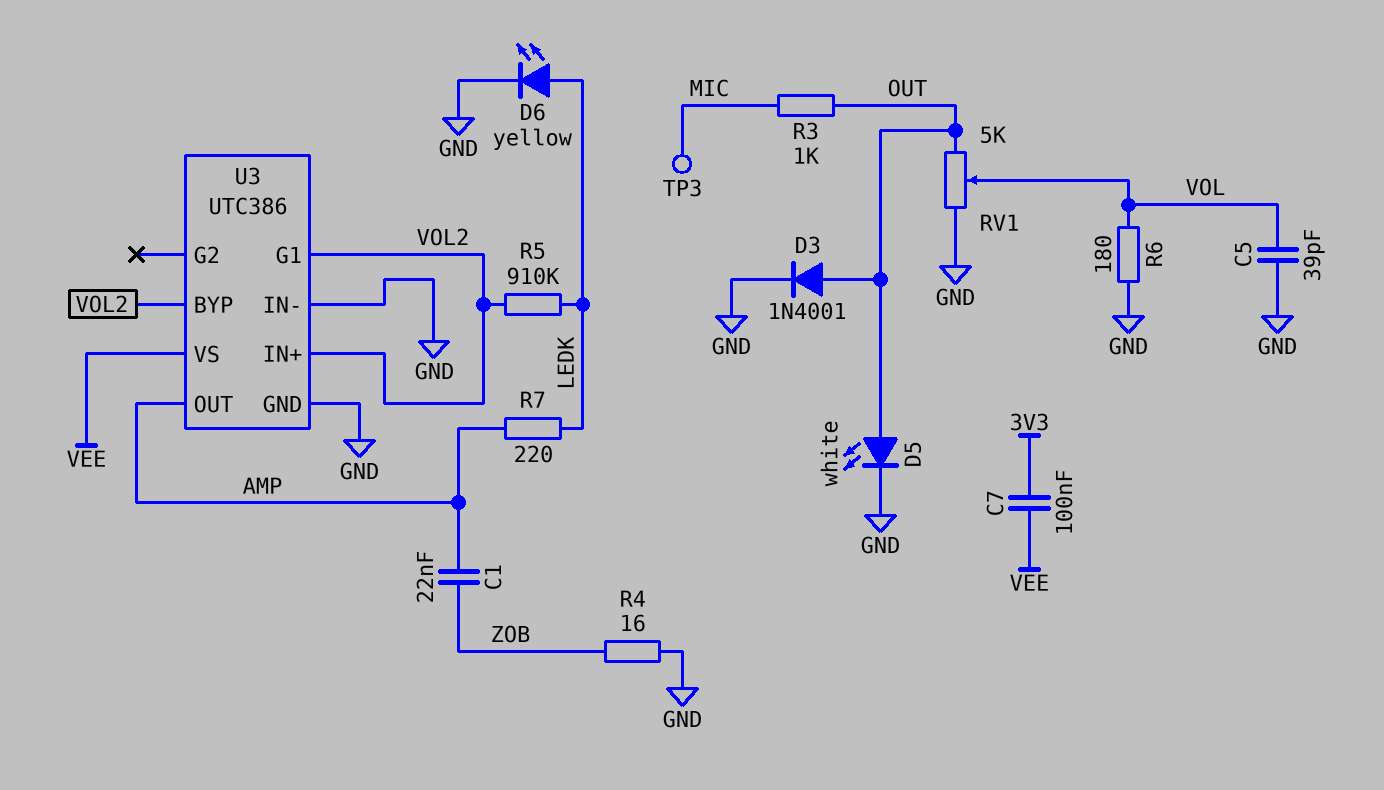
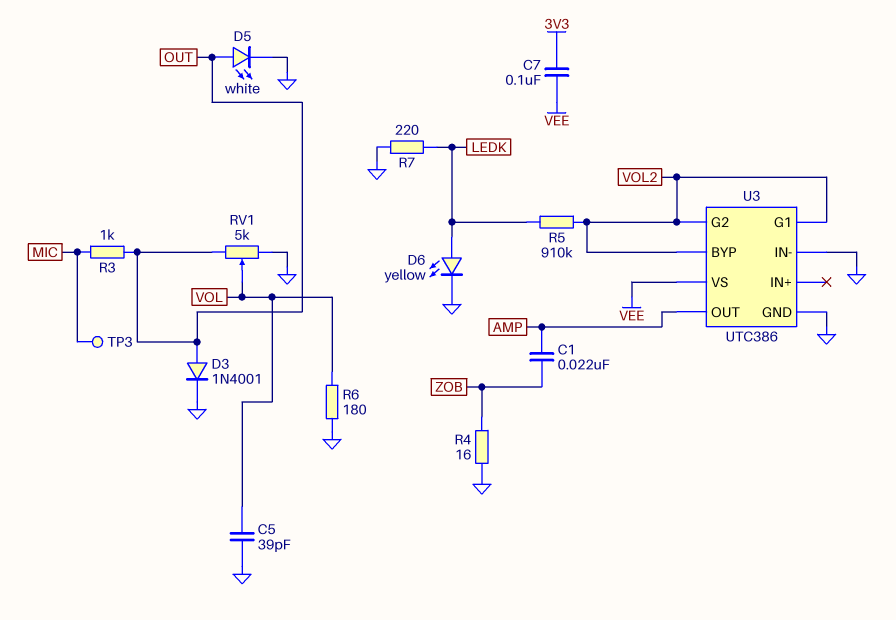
R7: 220 (AMP, LEDK) -> 220 (GND, LEDK)
U3 pin G2: none -> VOL2
U3 pin IN+: VOL2 -> none

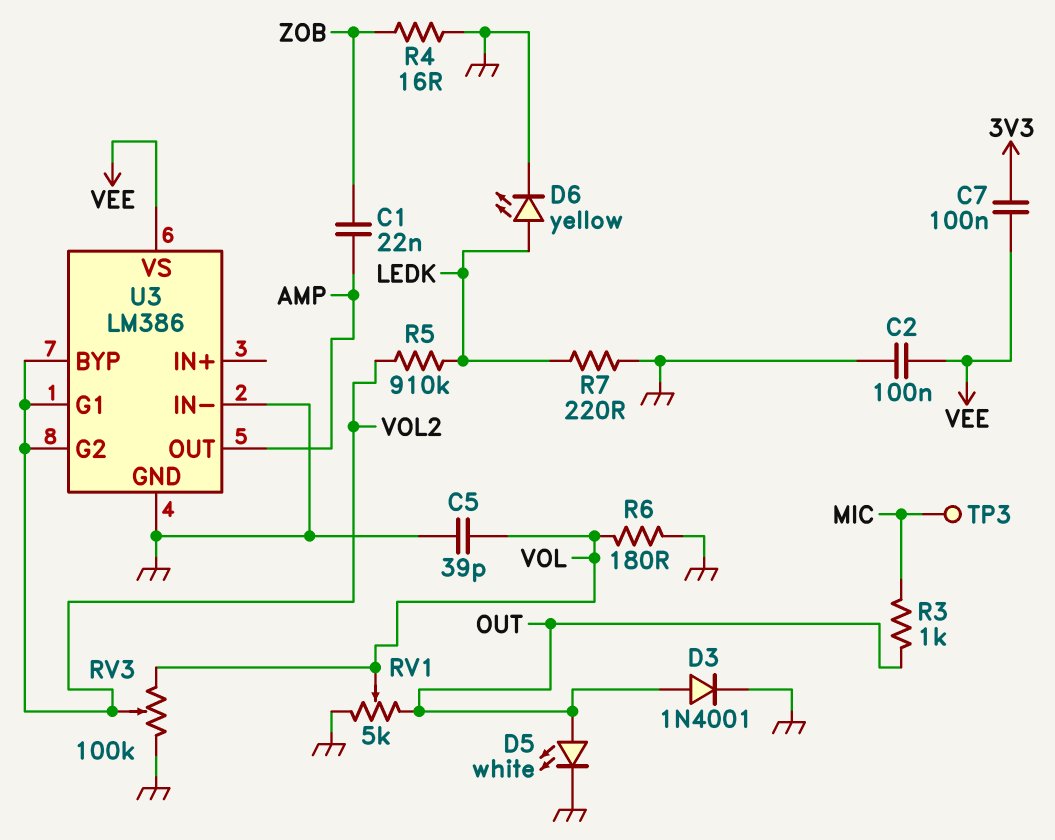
C2: none -> 100nF (GND, VEE)
RV3: none -> 100k (GND, VOL, wiper VOL2)
U3: UTC386 -> LM386

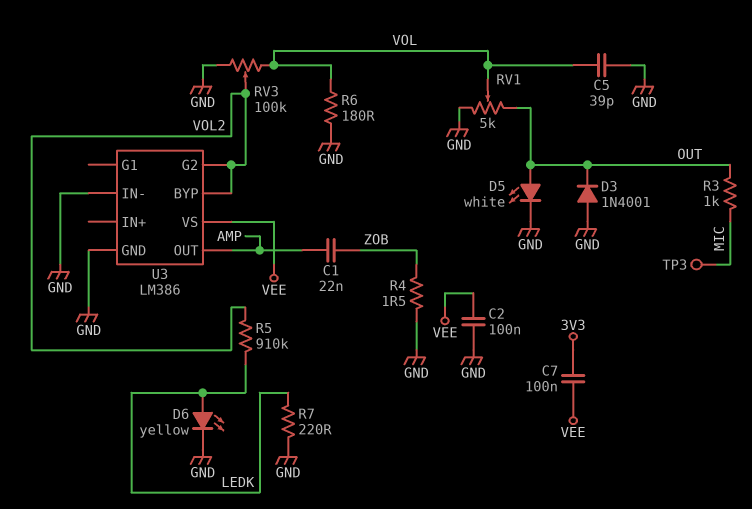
D3: diode 1N4001 (A OUT, K GND) -> diode 1N4001 (A GND, K OUT)
R4: 16 (GND, ZOB) -> 1.5 (GND, ZOB)
U3 pin G1: VOL2 -> none

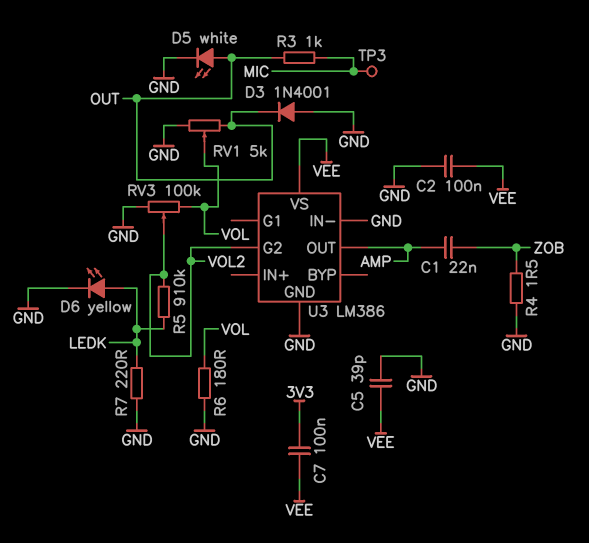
C5: 39pF (GND, VOL) -> 39pF (GND, VEE)
U3 pin BYP: VOL2 -> none

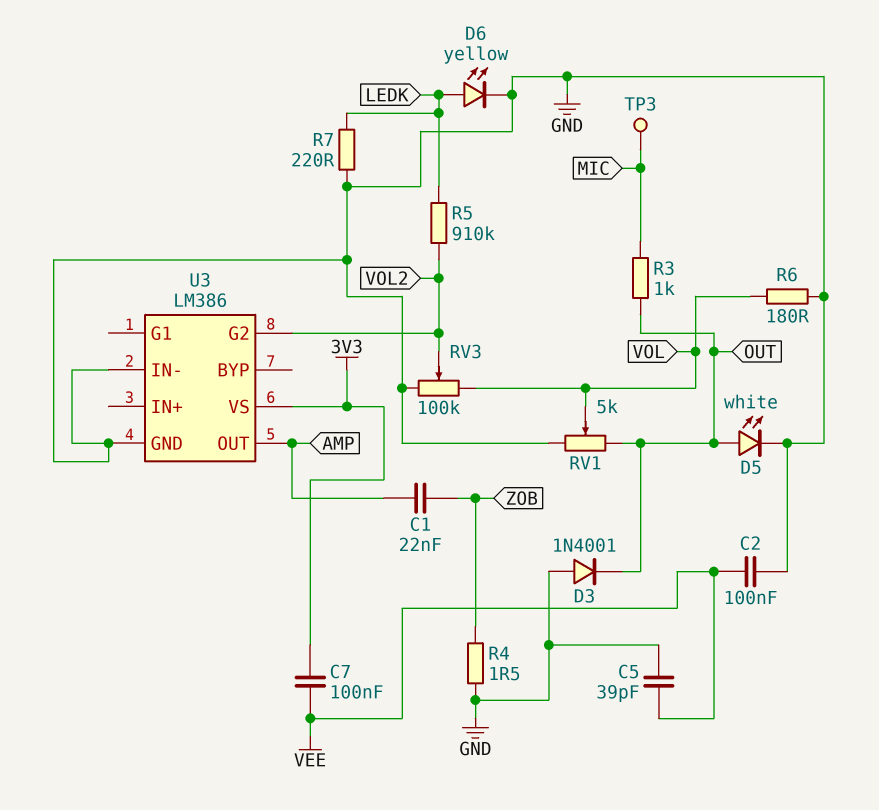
U3 pin VS: VEE -> 3V3

